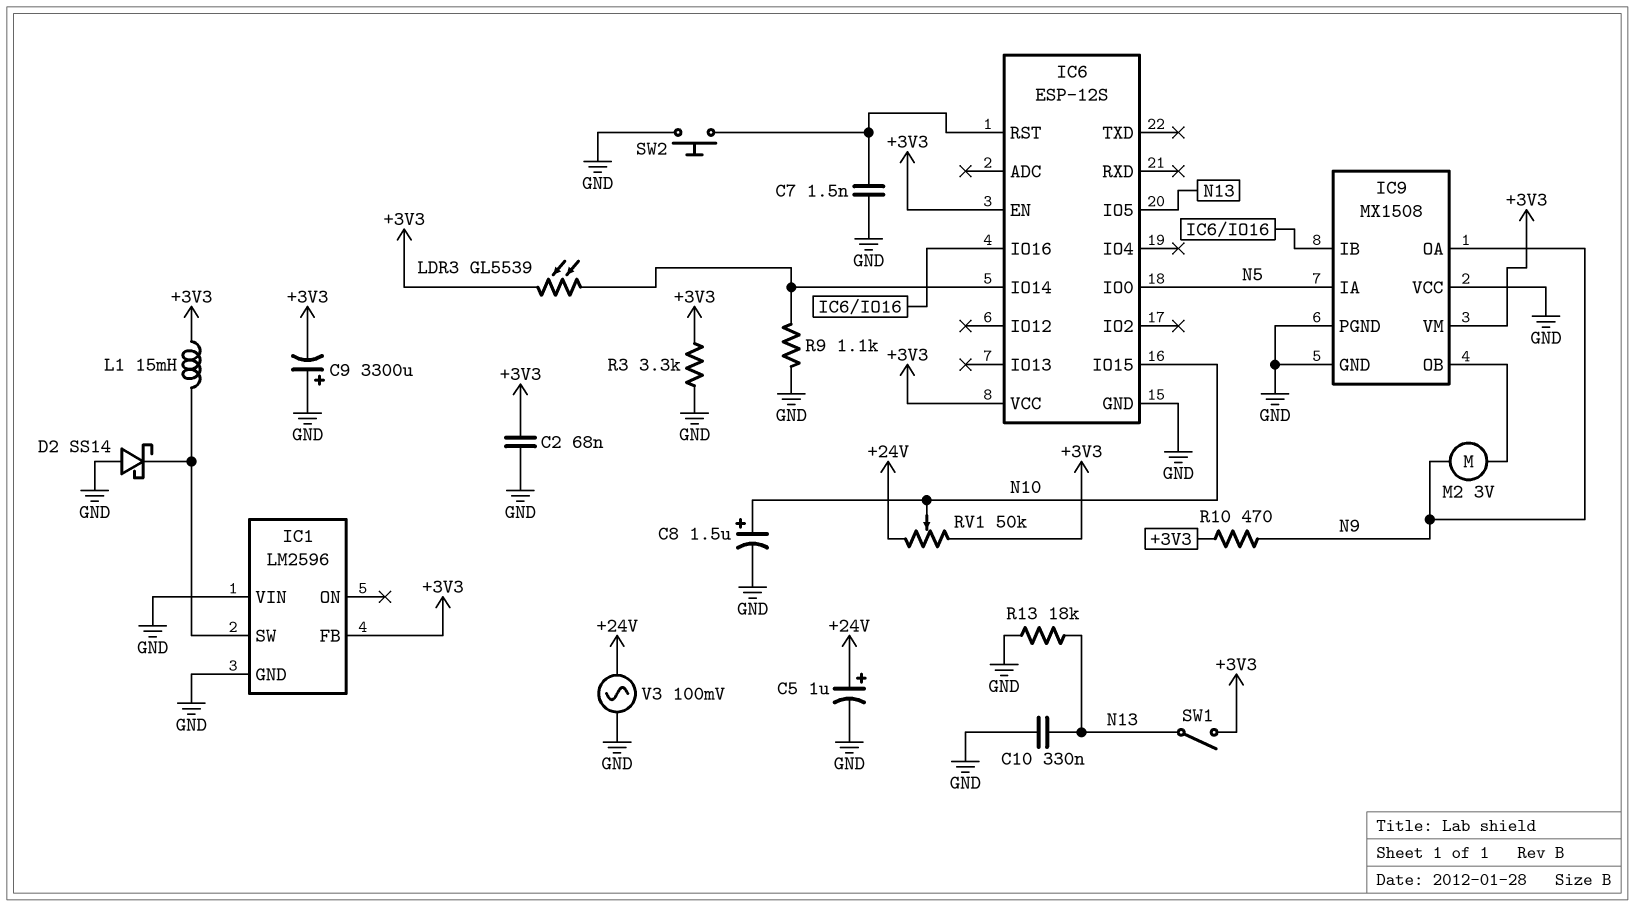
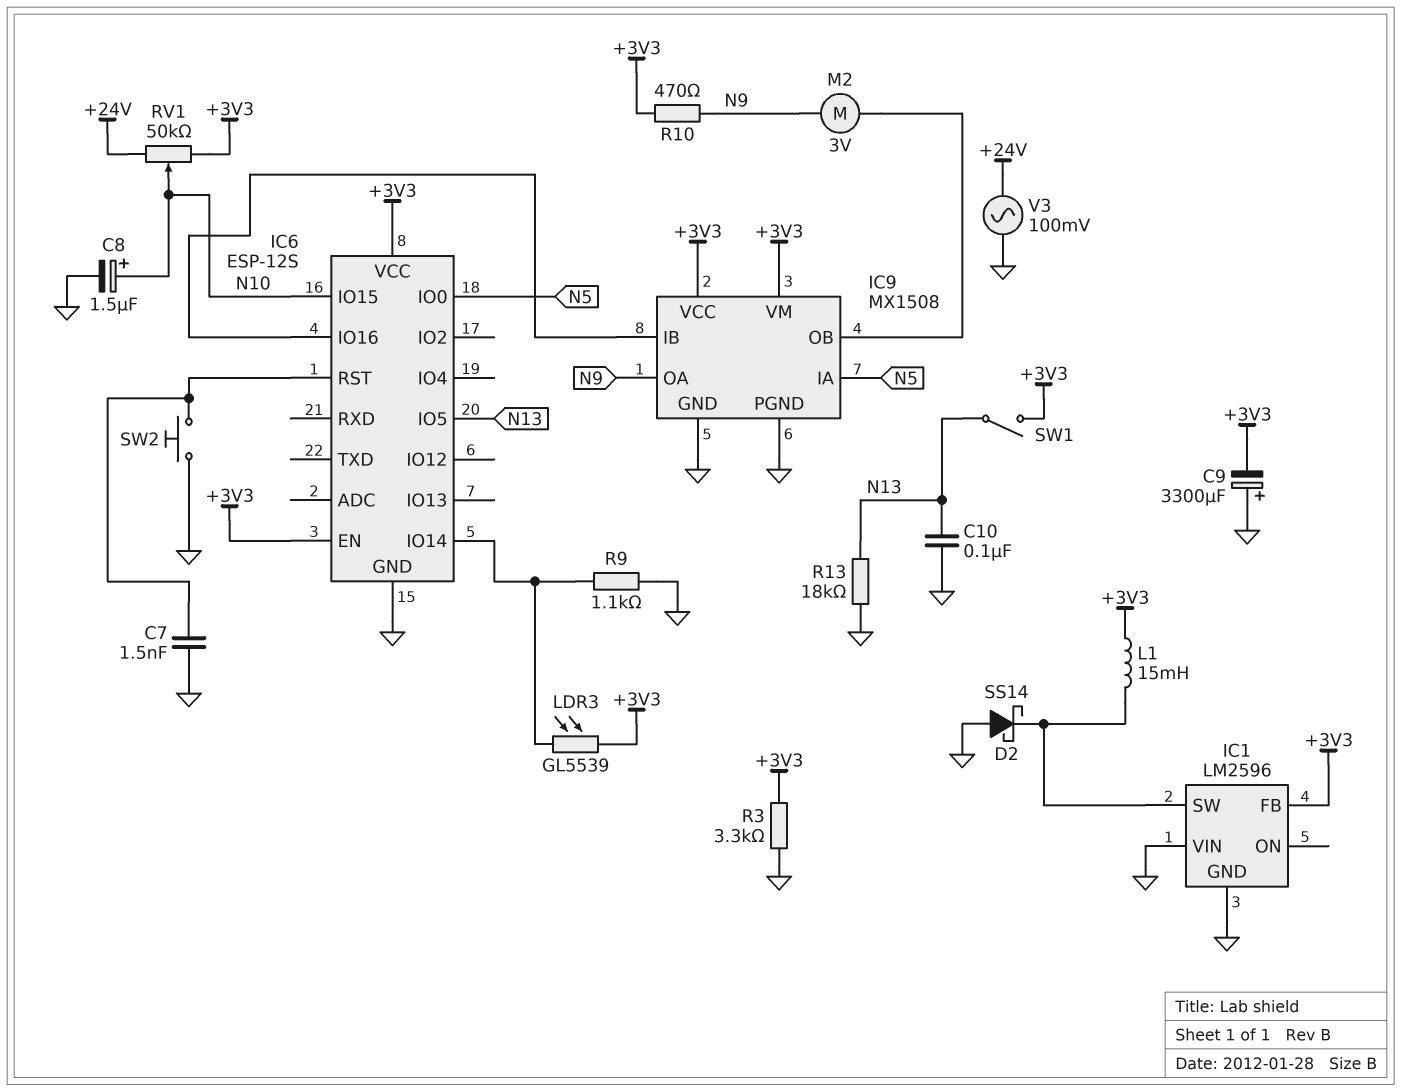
C2: 68nF (+3V3, GND) -> none
C5: 1uF (plus +24V, minus GND) -> none
C10: 330nF (GND, N13) -> 100nF (GND, N13)
IC9 pin VCC: GND -> +3V3

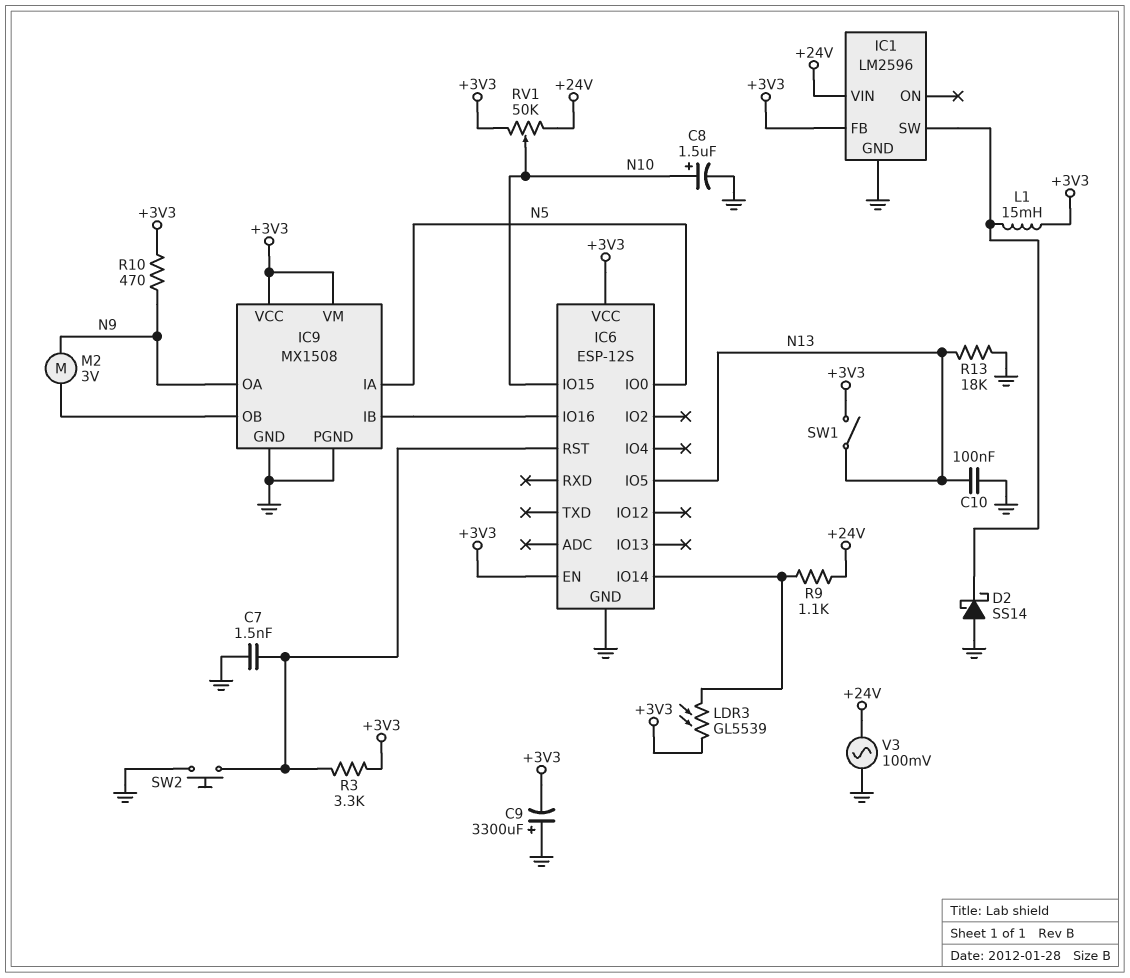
IC1 pin VIN: GND -> +24V
R3: 3.3k (+3V3, GND) -> 3.3k (+3V3, IC6/RST)
R9: 1.1k (GND, IC6/IO14) -> 1.1k (+24V, IC6/IO14)

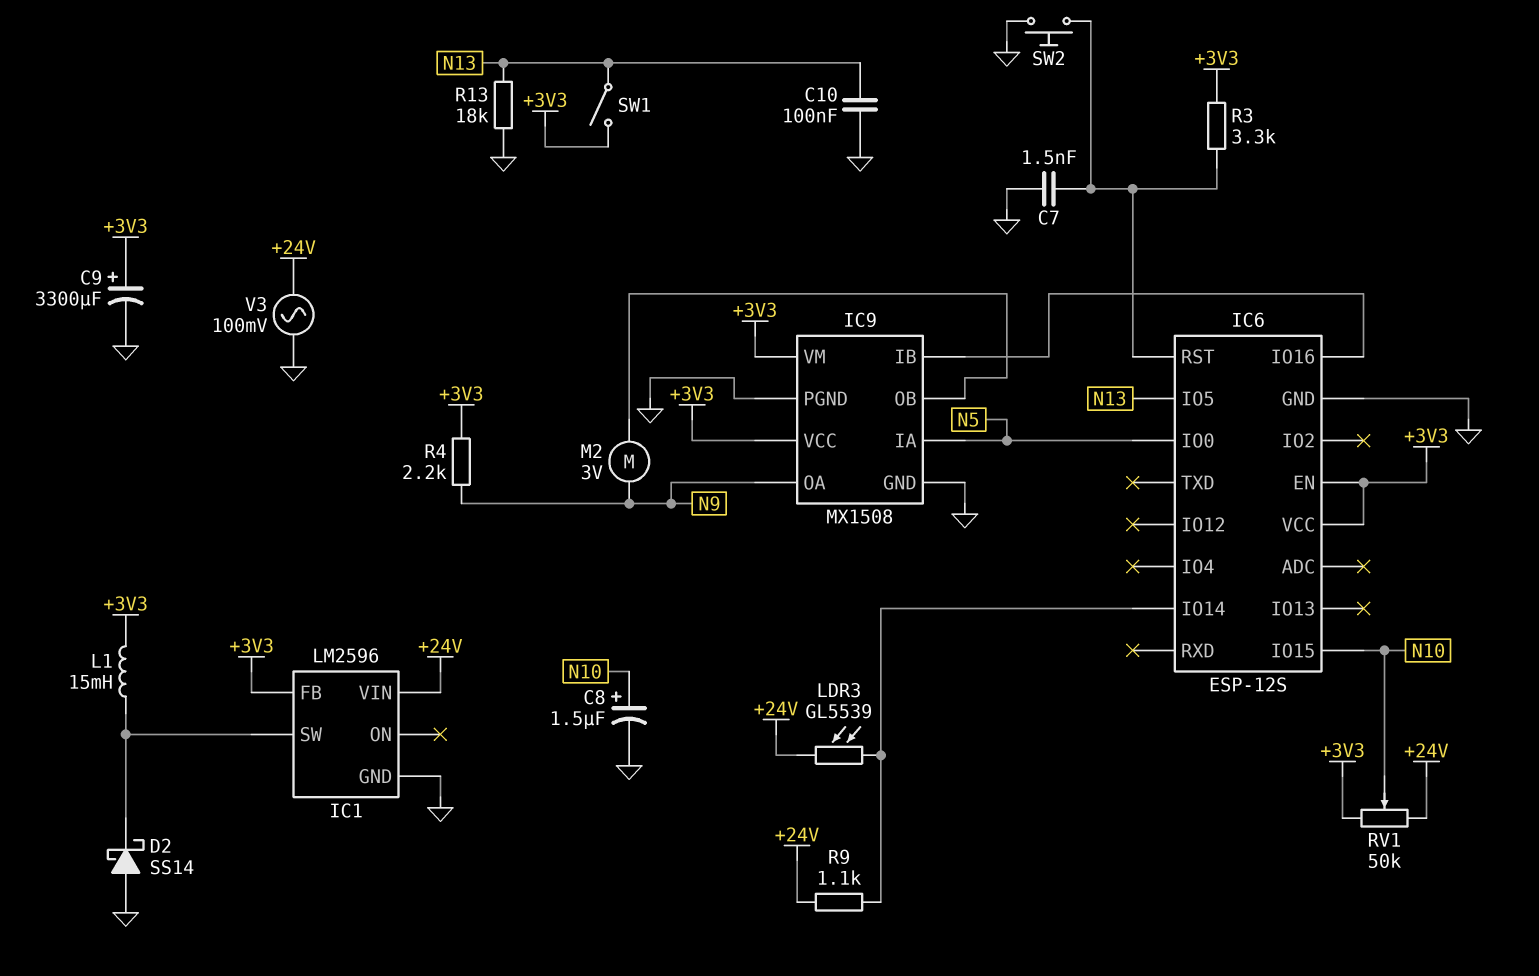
C9: 3300uF (plus GND, minus +3V3) -> 3300uF (plus +3V3, minus GND)
LDR3: GL5539 (+3V3, IC6/IO14) -> GL5539 (+24V, IC6/IO14)
R4: none -> 2.2k (+3V3, N9)
R10: 470 (+3V3, N9) -> none

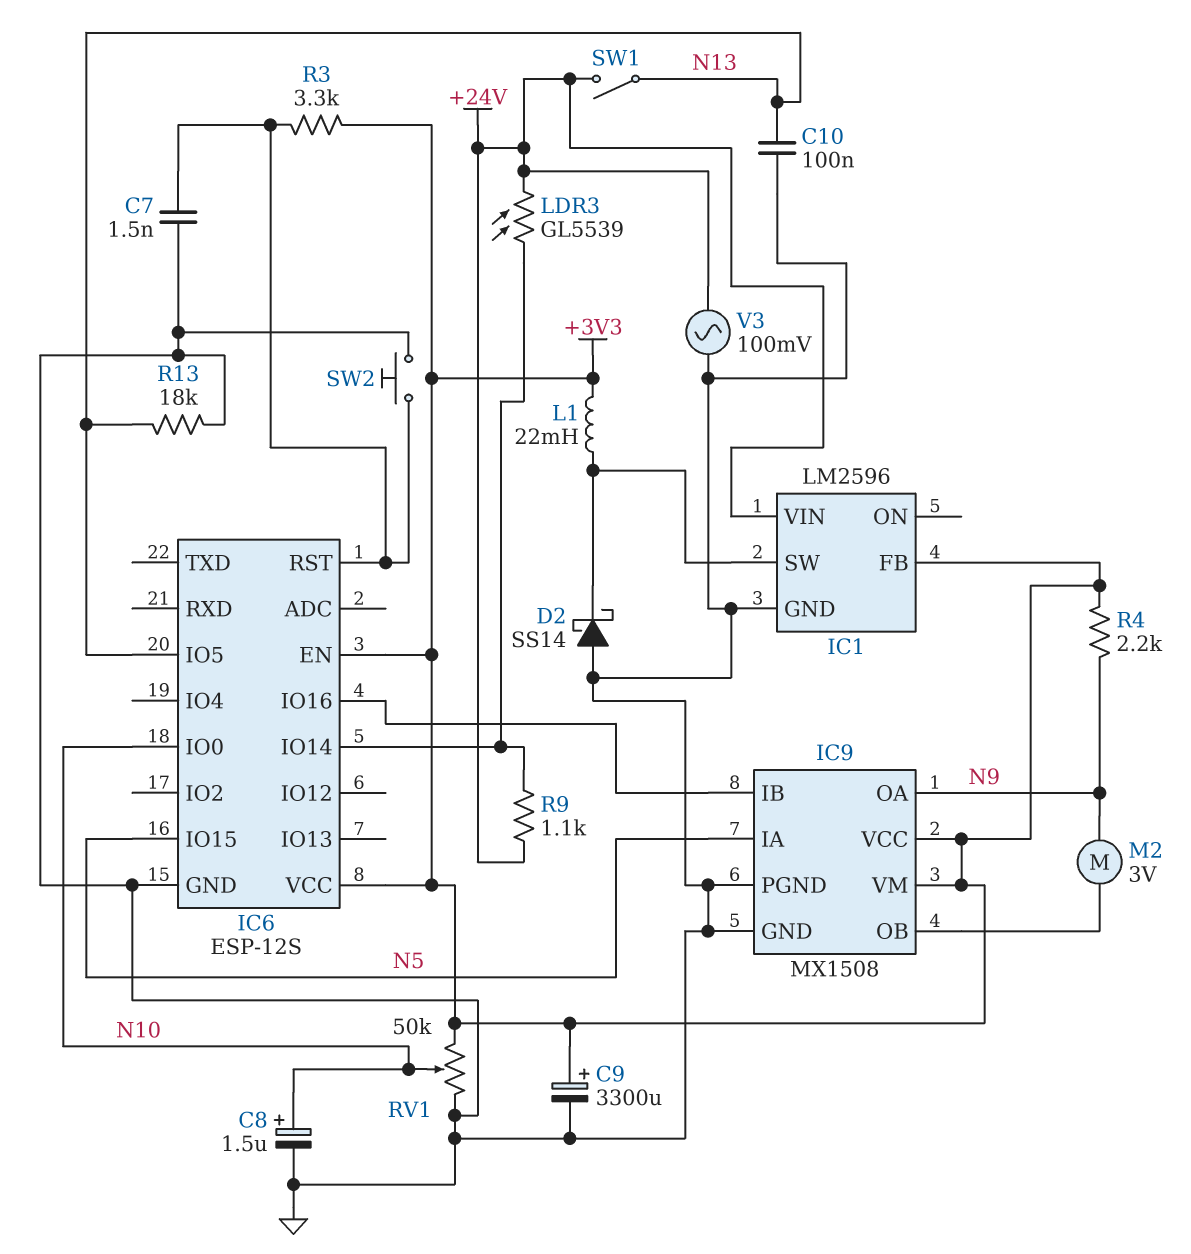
IC6 pin IO0: N5 -> N10
IC6 pin IO15: N10 -> N5
L1: 15mH (+3V3, IC1/SW) -> 22mH (+3V3, IC1/SW)
RV1: 50k (+3V3, +24V, wiper N10) -> 50k (+3V3, GND, wiper N10)
SW1: switch (+3V3, N13) -> switch (+24V, N13)

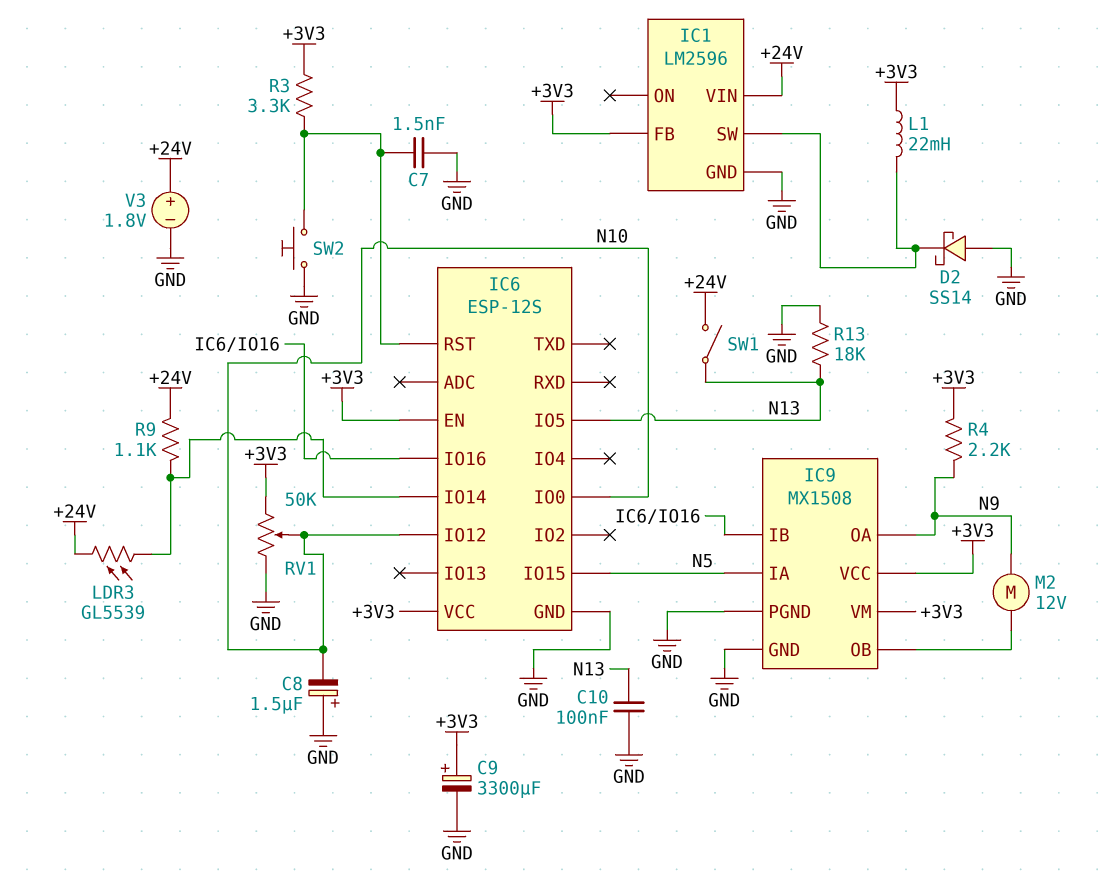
C8: 1.5uF (plus N10, minus GND) -> 1.5uF (plus GND, minus N10)
IC6 pin IO12: none -> N10
M2: motor 3V (IC9/OB, N9) -> motor 12V (IC9/OB, N9)
V3: AC 100mV (+24V, GND) -> 1.8V (plus +24V, minus GND)

